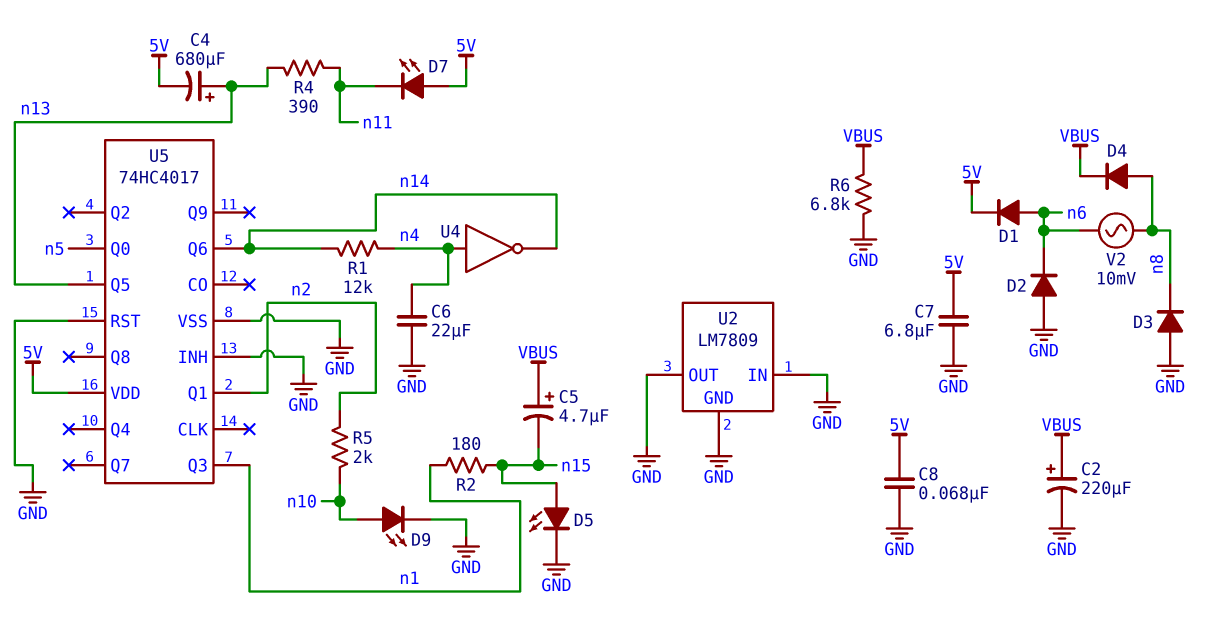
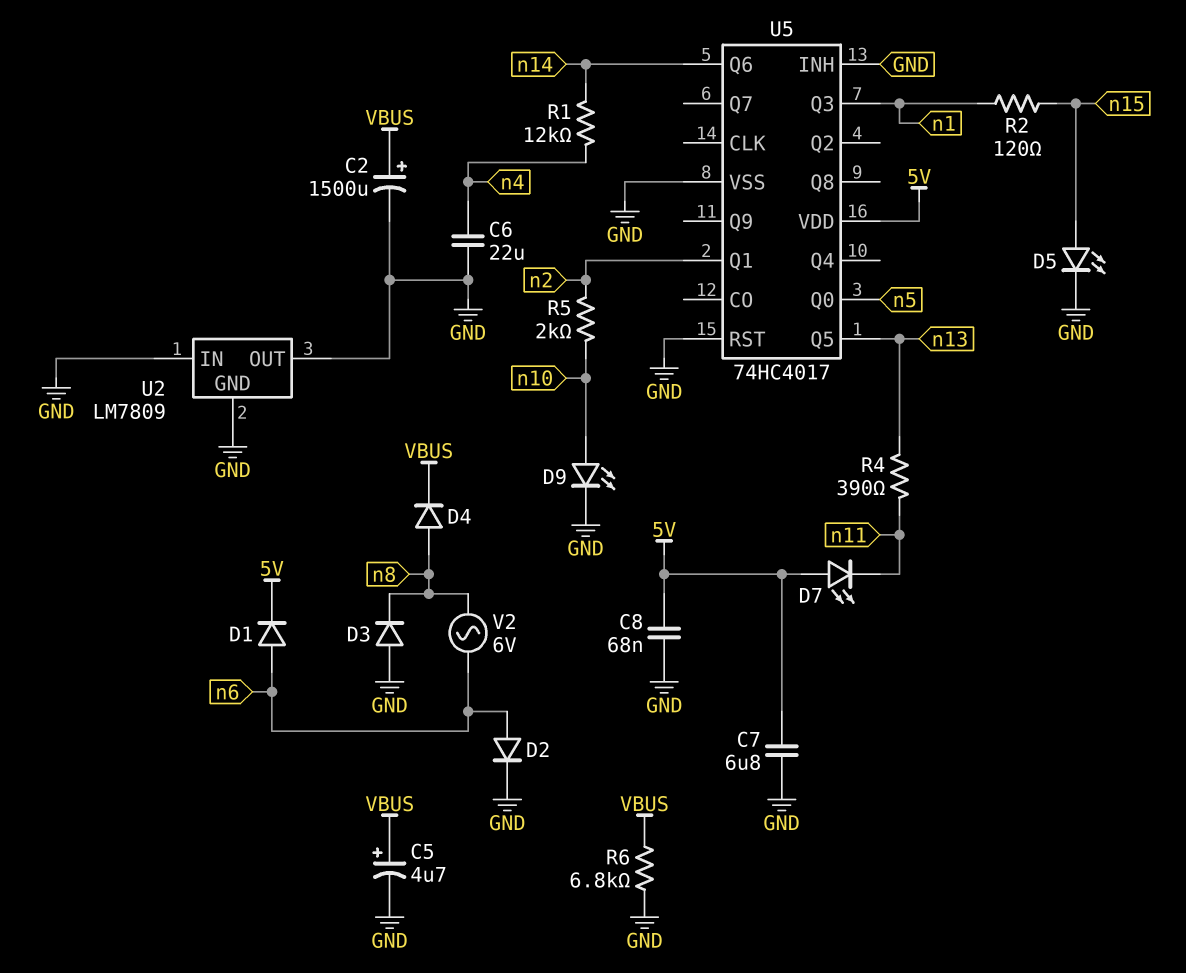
C2: 220uF (plus VBUS, minus GND) -> 1500uF (plus VBUS, minus GND)
C4: 680uF (plus n13, minus 5V) -> none
C5: 4.7uF (plus VBUS, minus n15) -> 4.7uF (plus VBUS, minus GND)
D2: diode (A GND, K n6) -> diode (A n6, K GND)
R2: 180 (n1, n15) -> 120 (n1, n15)
U4: NOT (in n4, out n14) -> none
V2: AC 10mV (n6, n8) -> AC 6V (n6, n8)

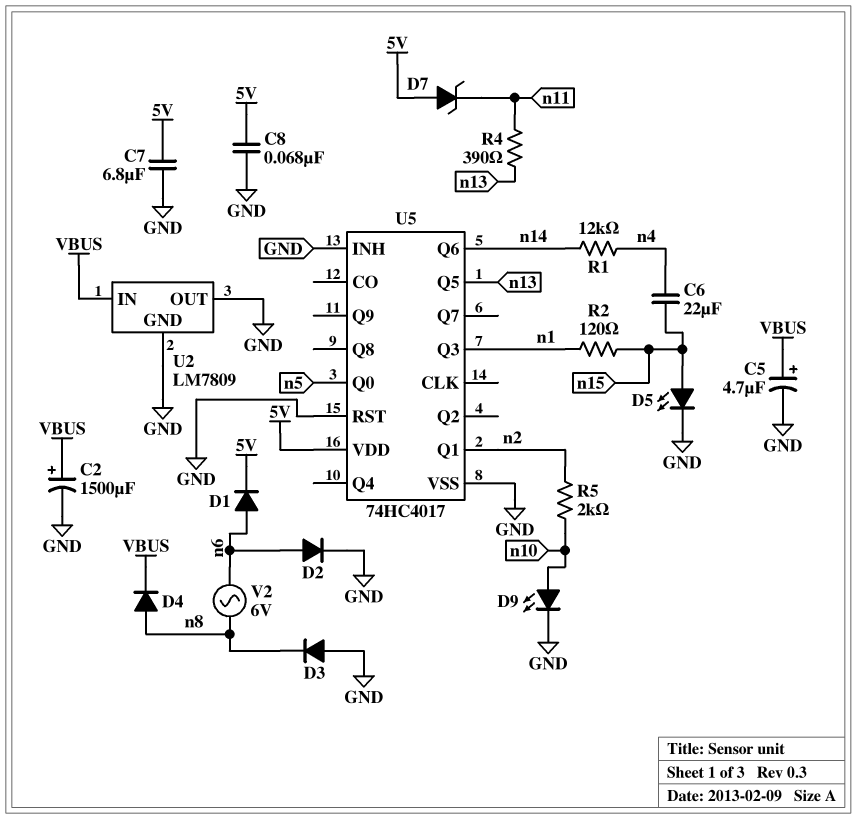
C6: 22uF (GND, n4) -> 22uF (n4, n15)
D7: LED (A 5V, K n11) -> zener (A 5V, K n11)
R6: 6.8k (GND, VBUS) -> none
U2 pin IN: GND -> VBUS

